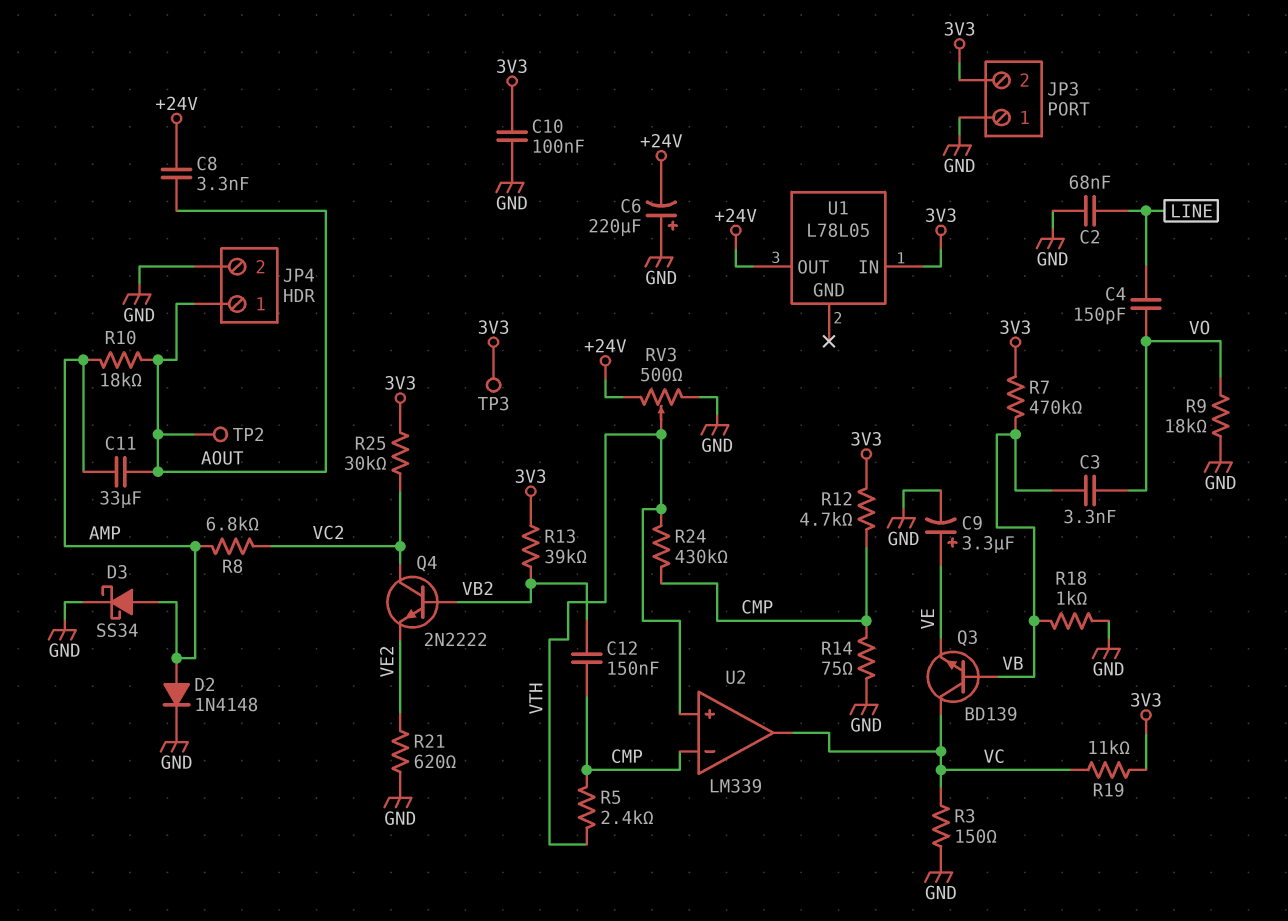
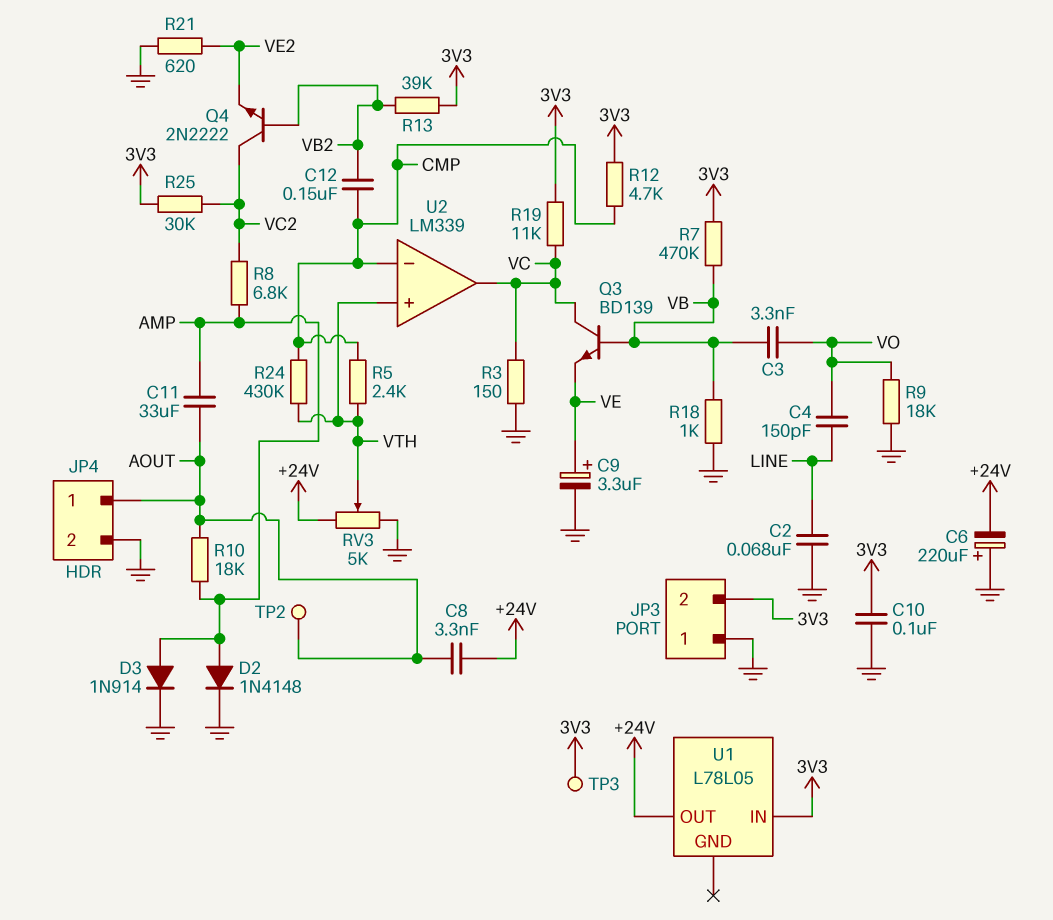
D3: schottky SS34 (A AMP, K GND) -> diode 1N914 (A AMP, K GND)
R14: 75 (CMP, GND) -> none
RV3: 500 (+24V, GND, wiper VTH) -> 5k (+24V, GND, wiper VTH)

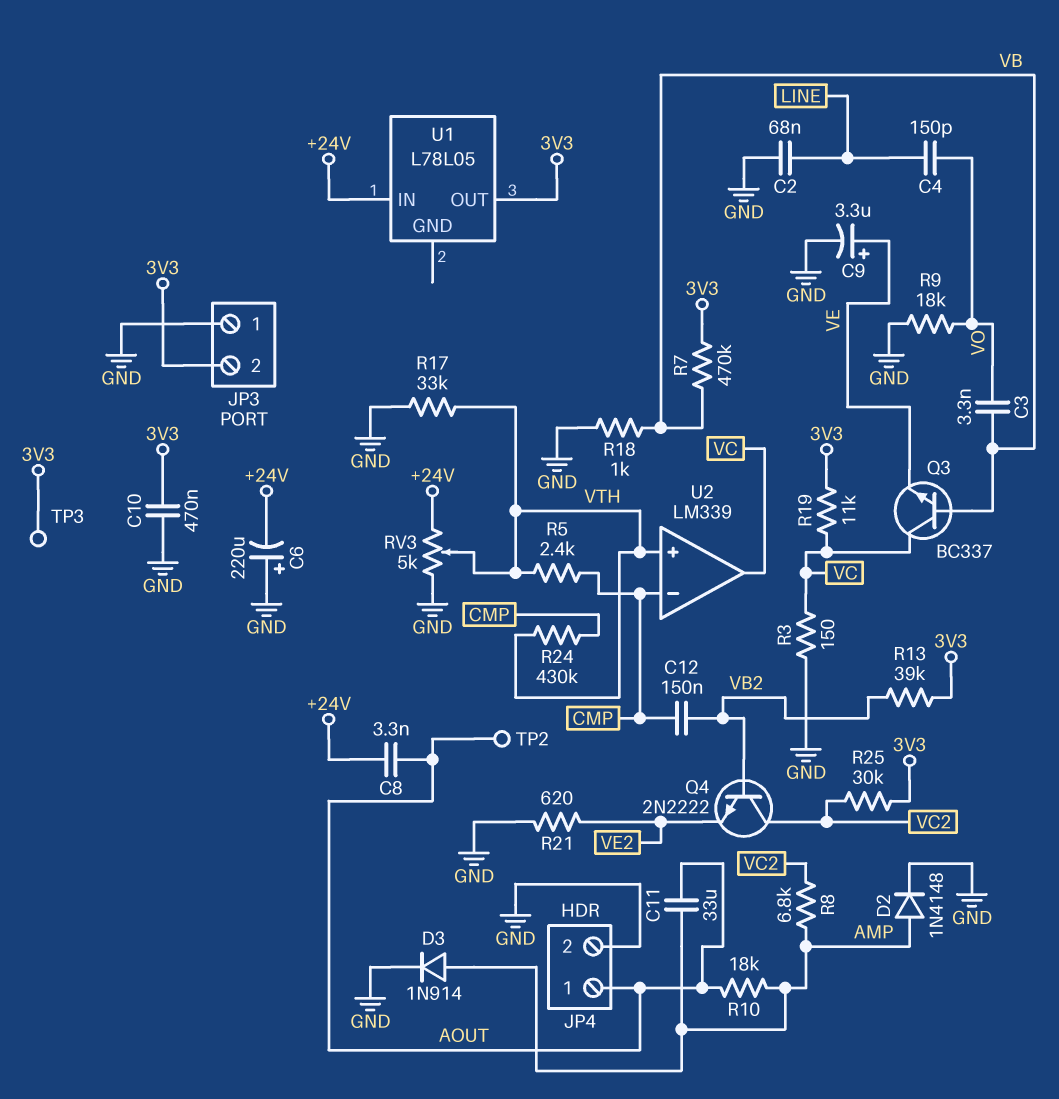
C10: 100nF (3V3, GND) -> 470nF (3V3, GND)
Q3: NPN BD139 (B VB, C VC, E VE) -> NPN BC337 (B VB, C VC, E VE)
R12: 4.7k (3V3, CMP) -> none
R17: none -> 33k (GND, VTH)
U1 pin IN: 3V3 -> +24V
U1 pin OUT: +24V -> 3V3

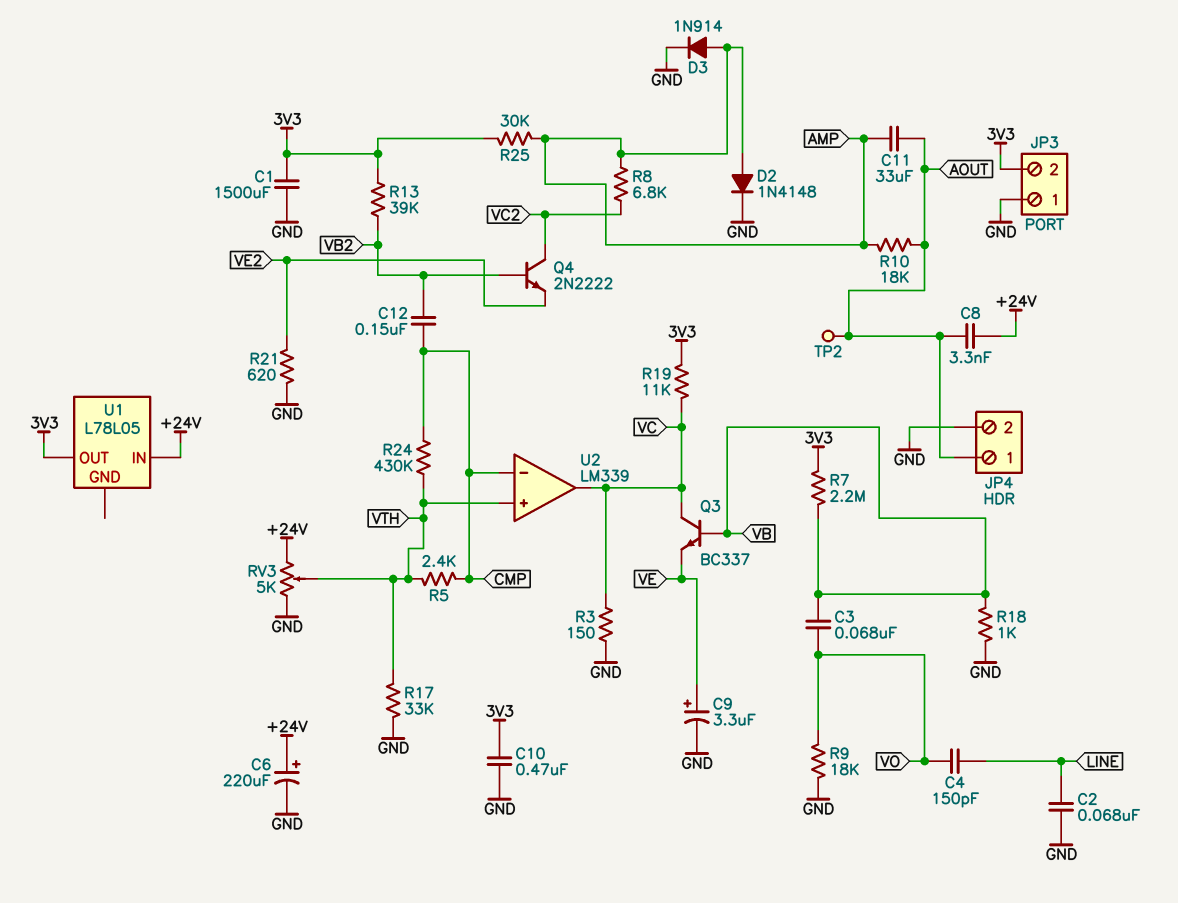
C1: none -> 1500uF (3V3, GND)
C3: 3.3nF (VB, VO) -> 68nF (VB, VO)
C6: 220uF (plus GND, minus +24V) -> 220uF (plus +24V, minus GND)
R7: 470k (3V3, VB) -> 2.2M (3V3, VB)
R25: 30k (3V3, VC2) -> 30k (3V3, AMP)
TP3: test point (3V3) -> none

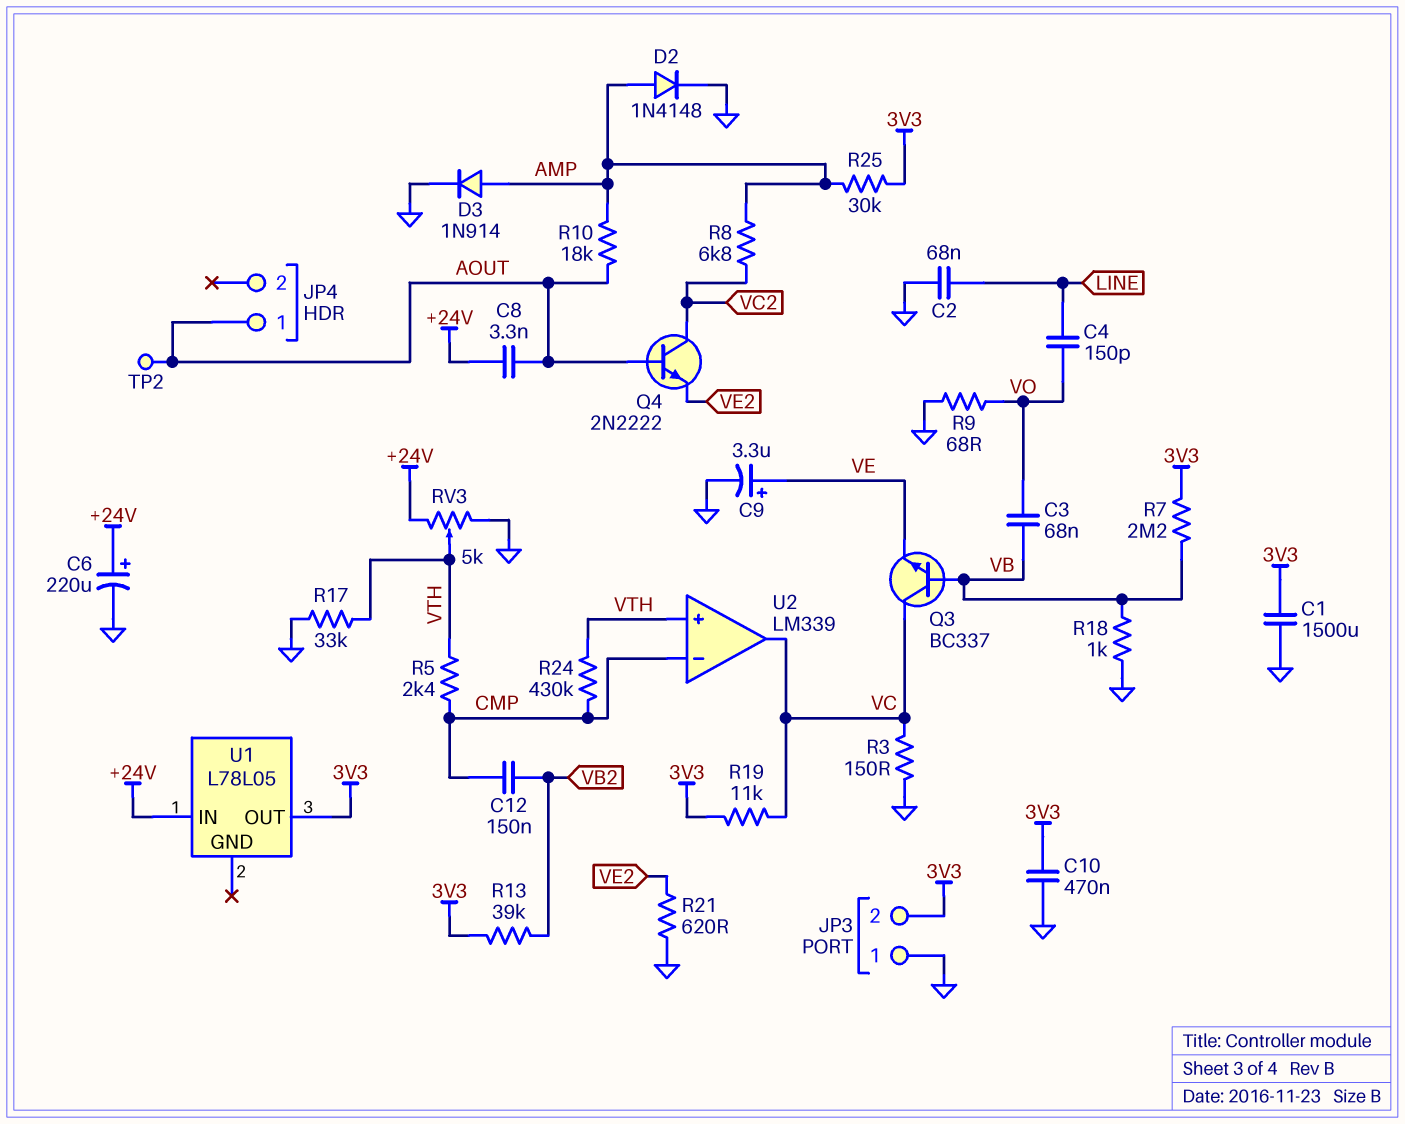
C11: 33uF (AMP, AOUT) -> none
JP4 pin 2: GND -> none
Q4: NPN 2N2222 (B VB2, C VC2, E VE2) -> NPN 2N2222 (B AOUT, C VC2, E VE2)
R9: 18k (GND, VO) -> 68 (GND, VO)

